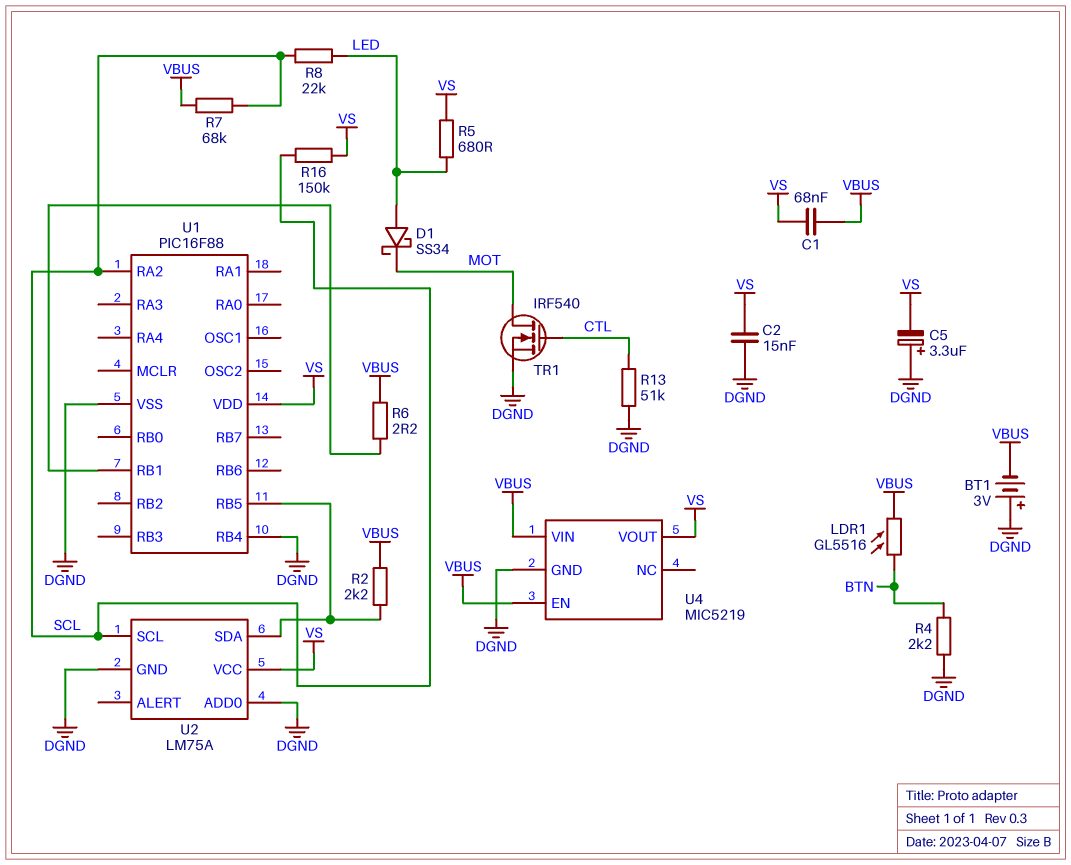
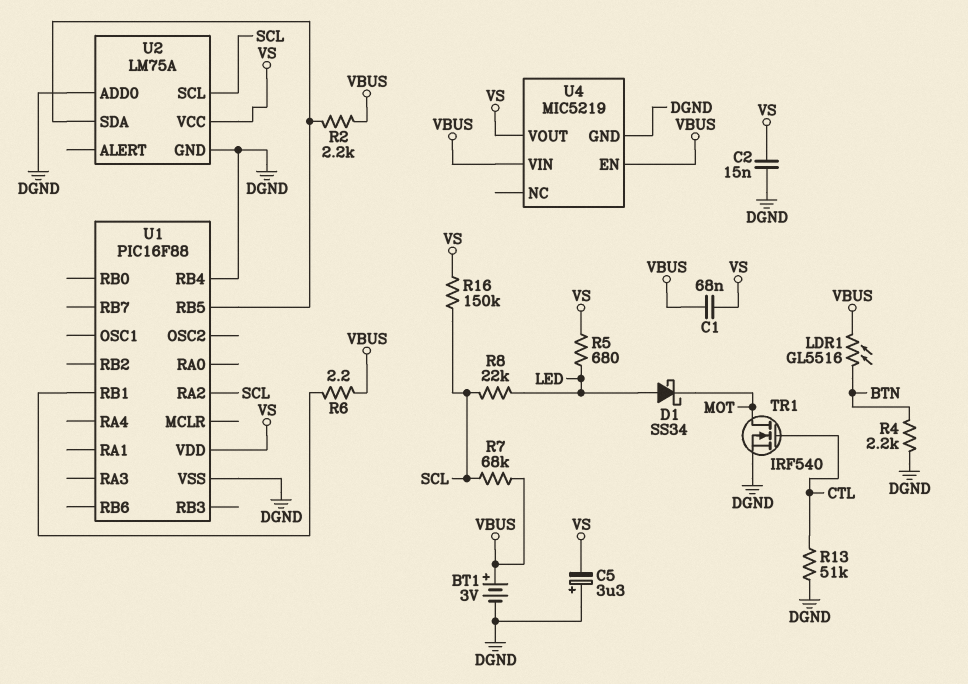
BT1: 3V (plus DGND, minus VBUS) -> 3V (plus VBUS, minus DGND)

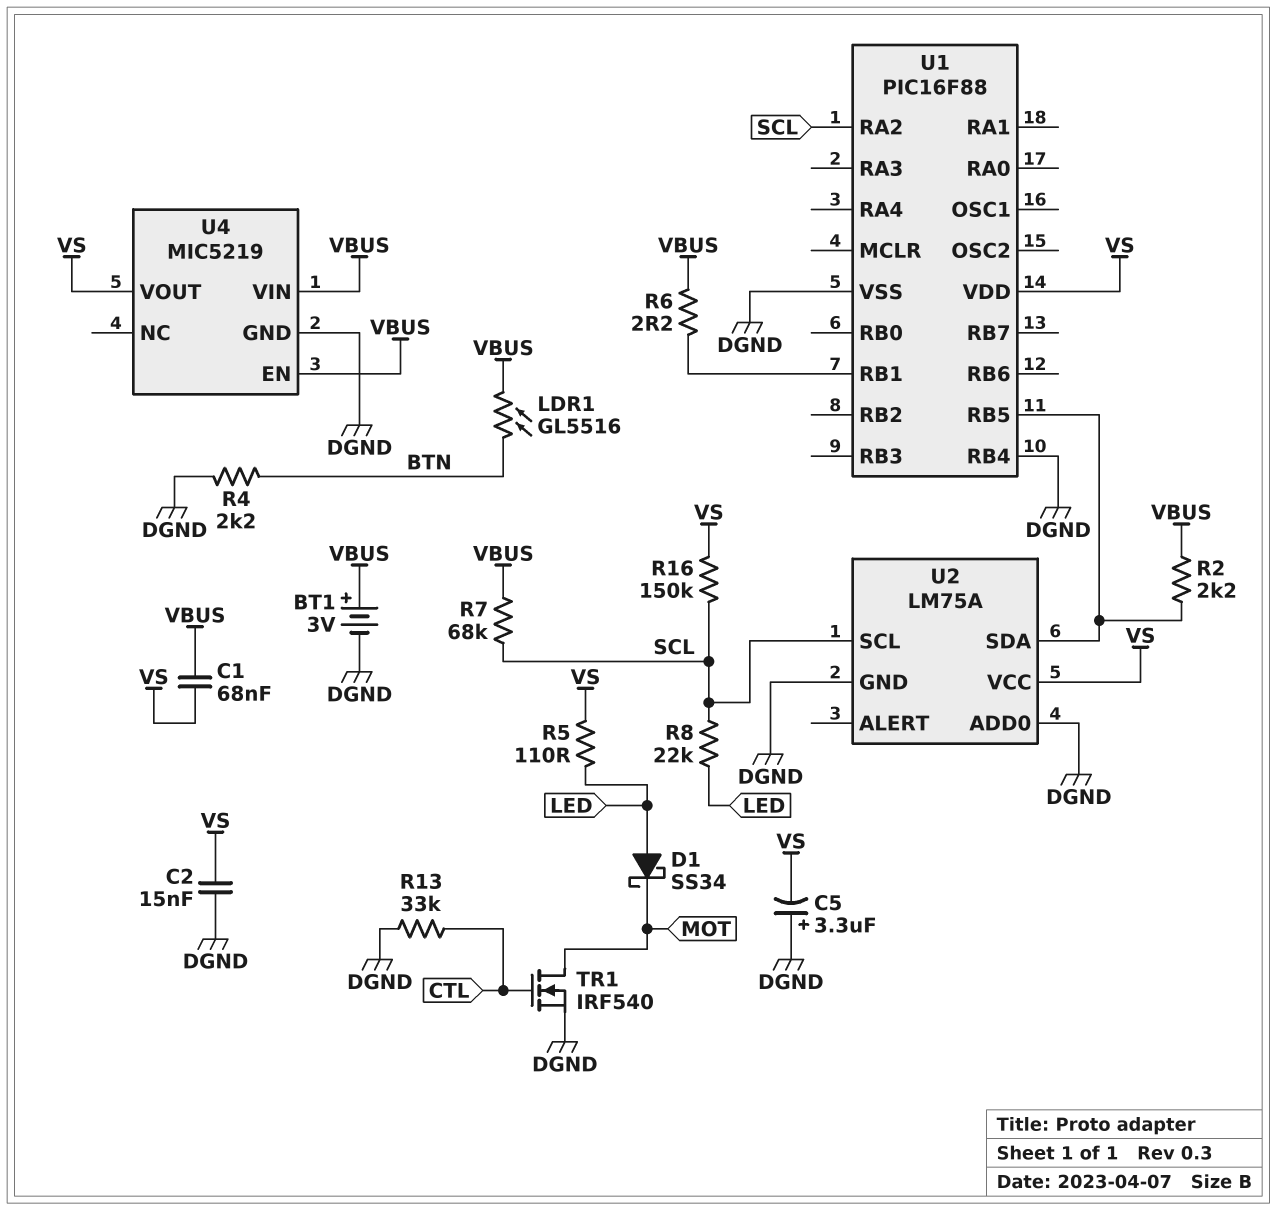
R5: 680 (LED, VS) -> 110 (LED, VS)
R13: 51k (CTL, DGND) -> 33k (CTL, DGND)

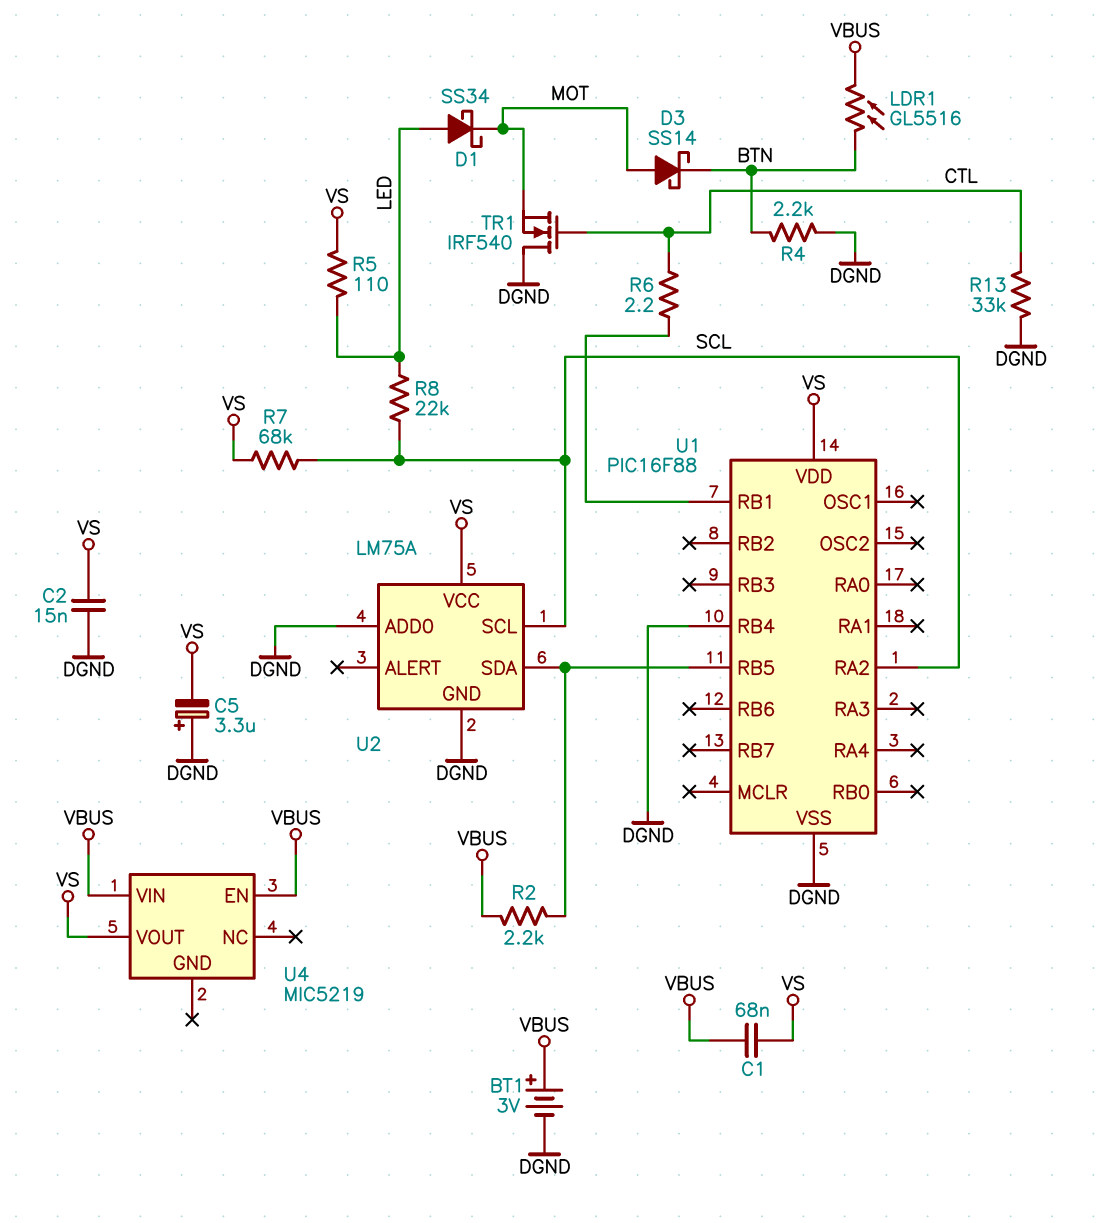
D3: none -> schottky SS14 (A MOT, K BTN)
R6: 2.2 (U1/RB1, VBUS) -> 2.2 (CTL, U1/RB1)
R7: 68k (SCL, VBUS) -> 68k (SCL, VS)
R16: 150k (SCL, VS) -> none
TR1: NMOS IRF540 (G CTL, D MOT, S DGND) -> NMOS IRF540 (G CTL, D DGND, S MOT)
U4 pin GND: DGND -> none

